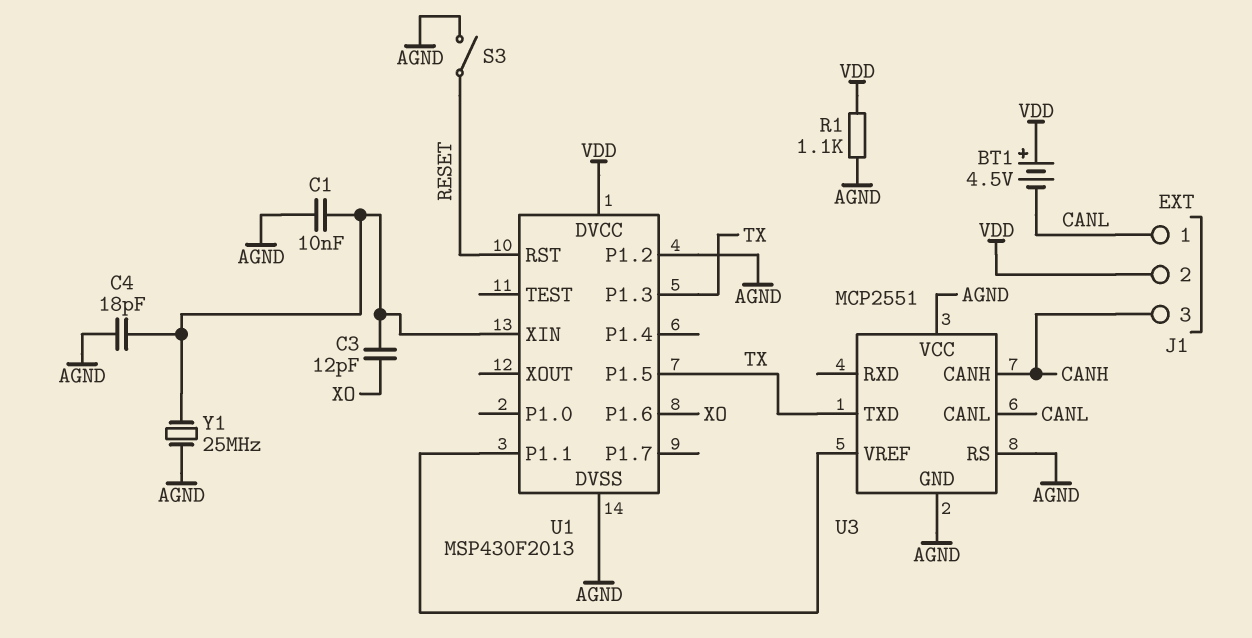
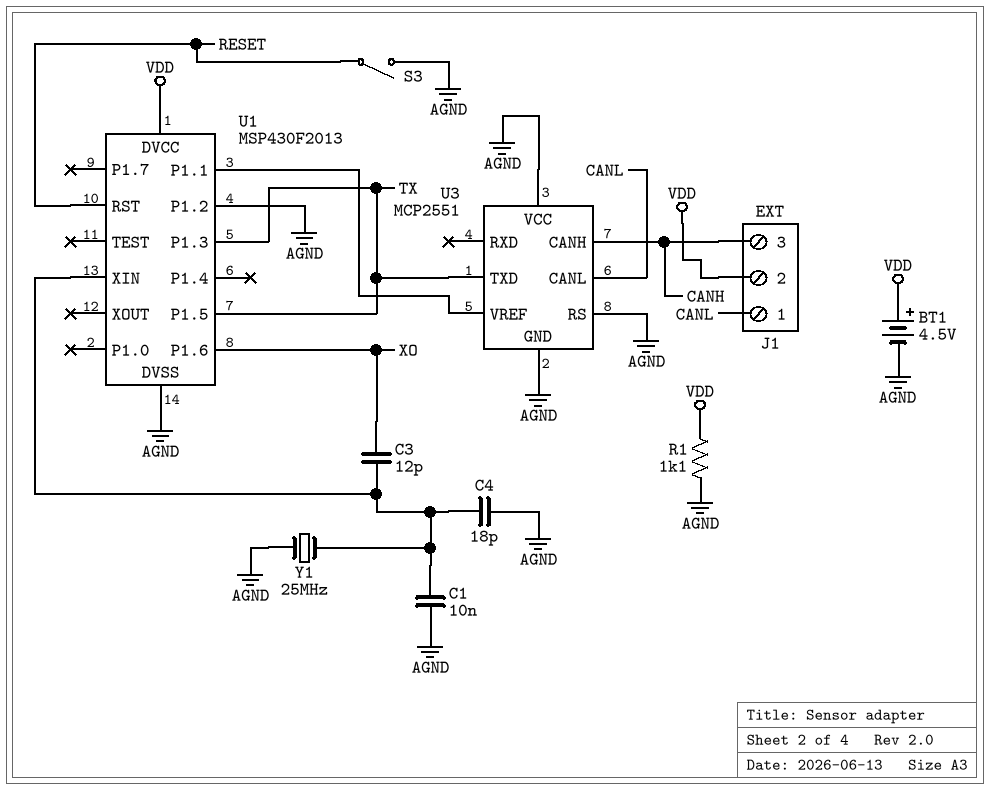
BT1: 4.5V (plus VDD, minus CANL) -> 4.5V (plus VDD, minus AGND)

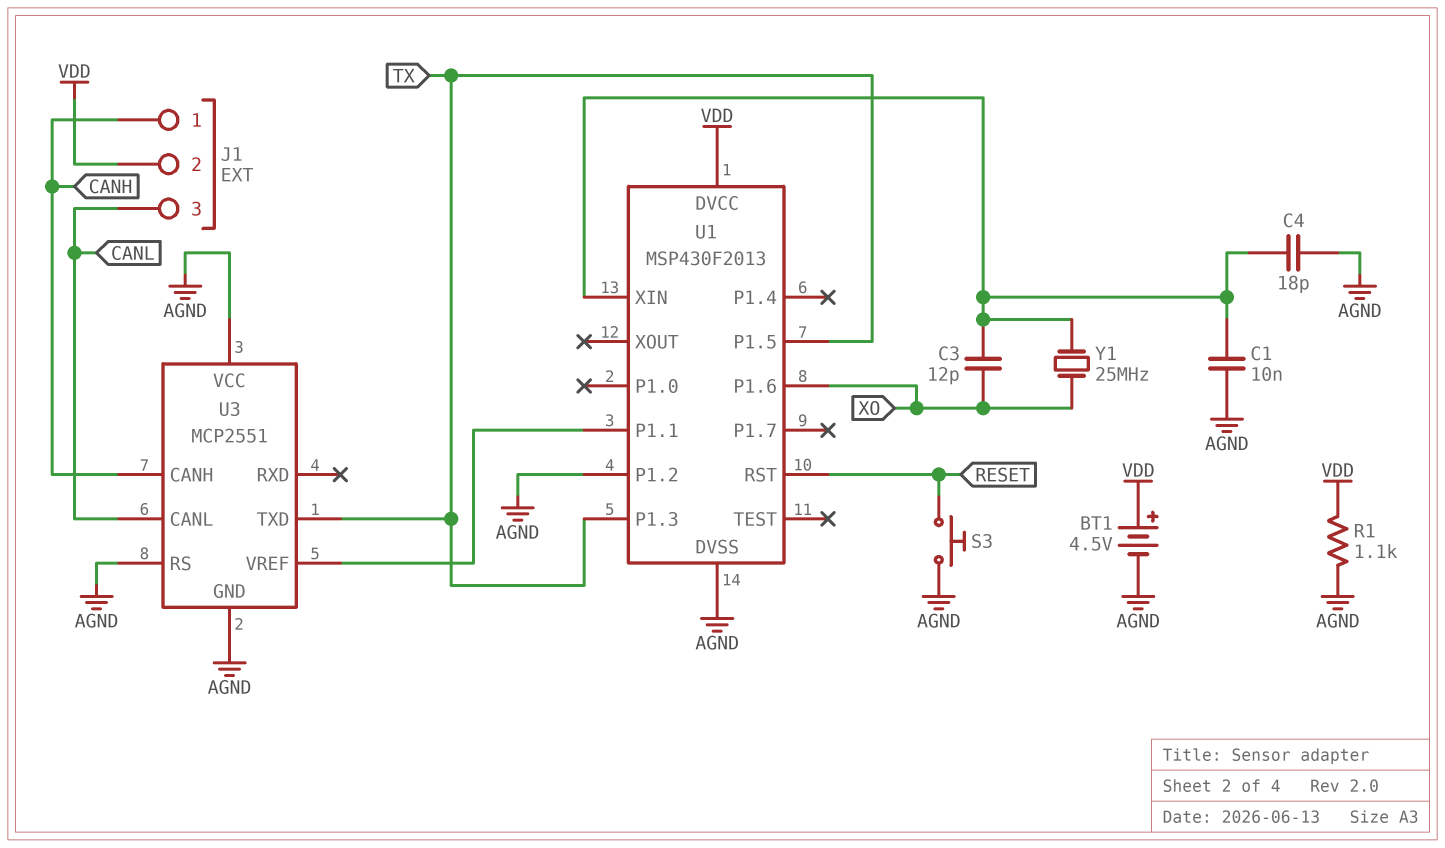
J1 pin 1: CANL -> CANH
J1 pin 3: CANH -> CANL
S3: switch (AGND, RESET) -> button (AGND, RESET)
Y1: 25MHz (AGND, U1/XIN) -> 25MHz (U1/XIN, XO)

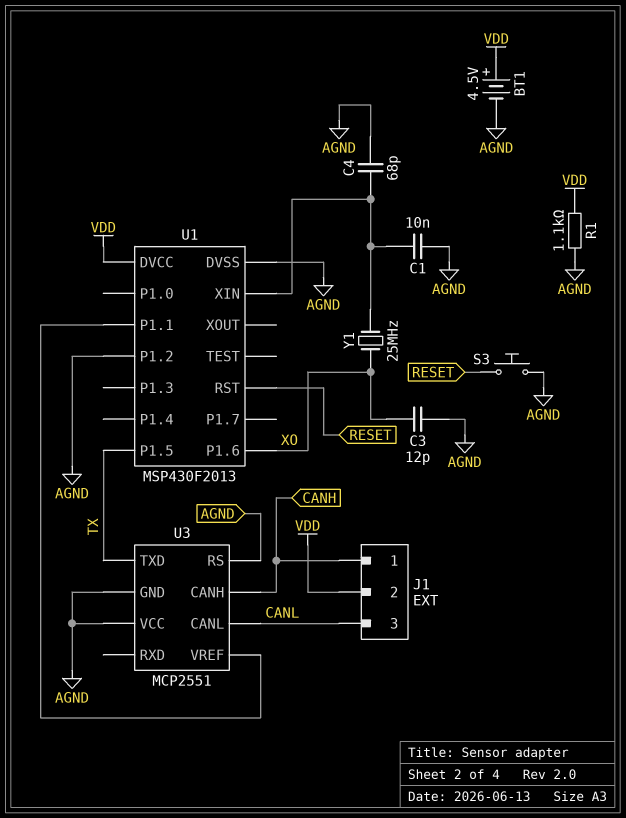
C3: 12pF (U1/XIN, XO) -> 12pF (AGND, XO)
C4: 18pF (AGND, U1/XIN) -> 68pF (AGND, U1/XIN)
U1 pin P1.3: TX -> none

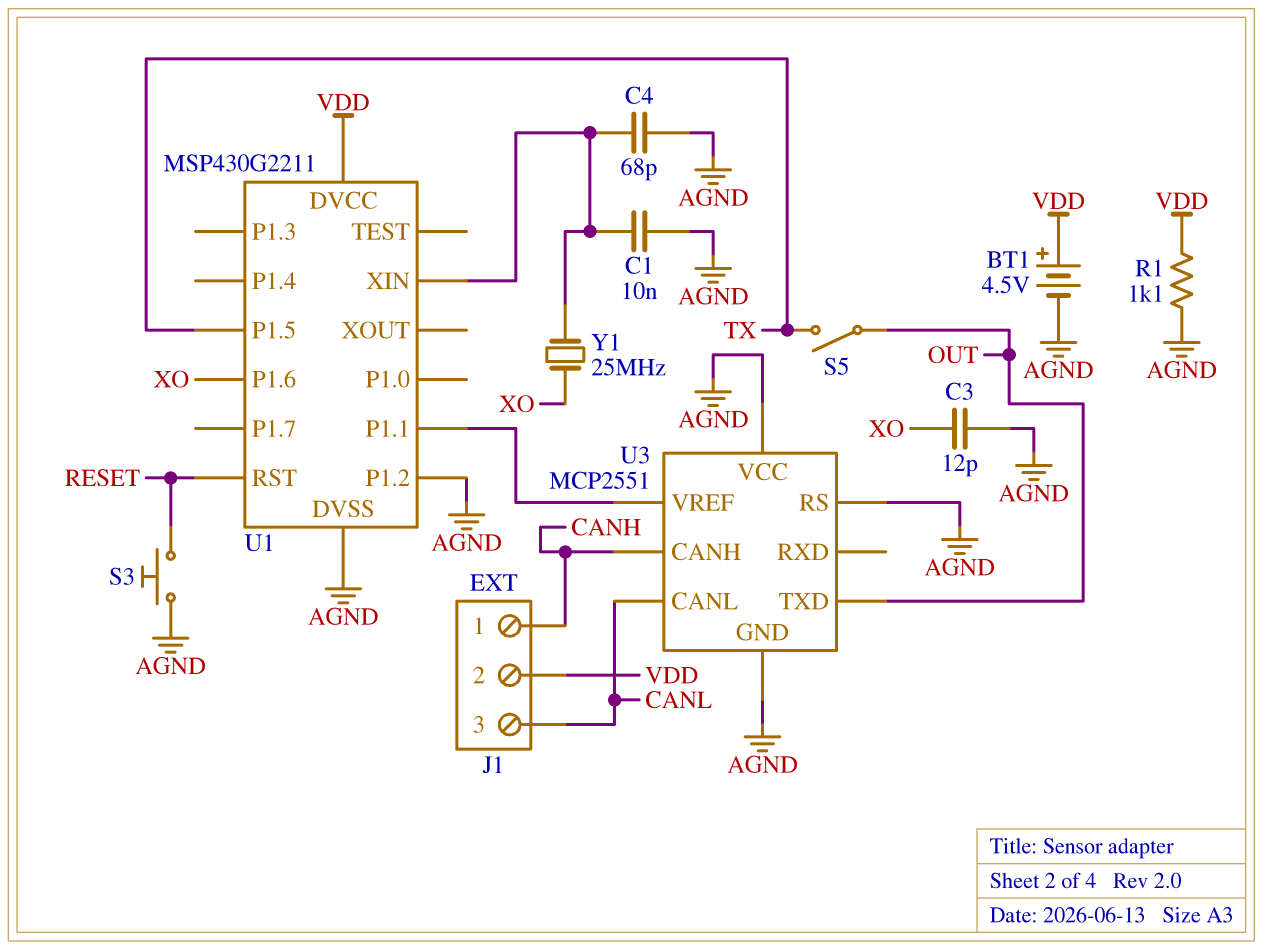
S5: none -> switch (OUT, TX)
U1: MSP430F2013 -> MSP430G2211
U3 pin TXD: TX -> OUT

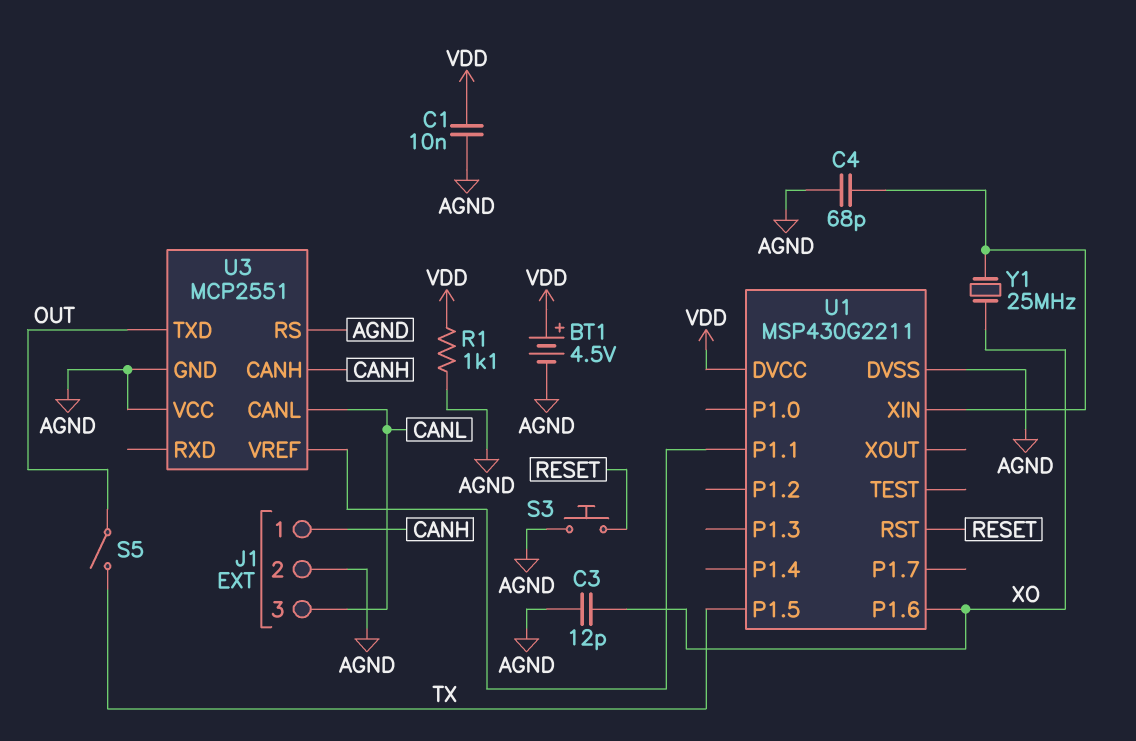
C1: 10nF (AGND, U1/XIN) -> 10nF (AGND, VDD)
J1 pin 2: VDD -> AGND
U1 pin P1.2: AGND -> none

